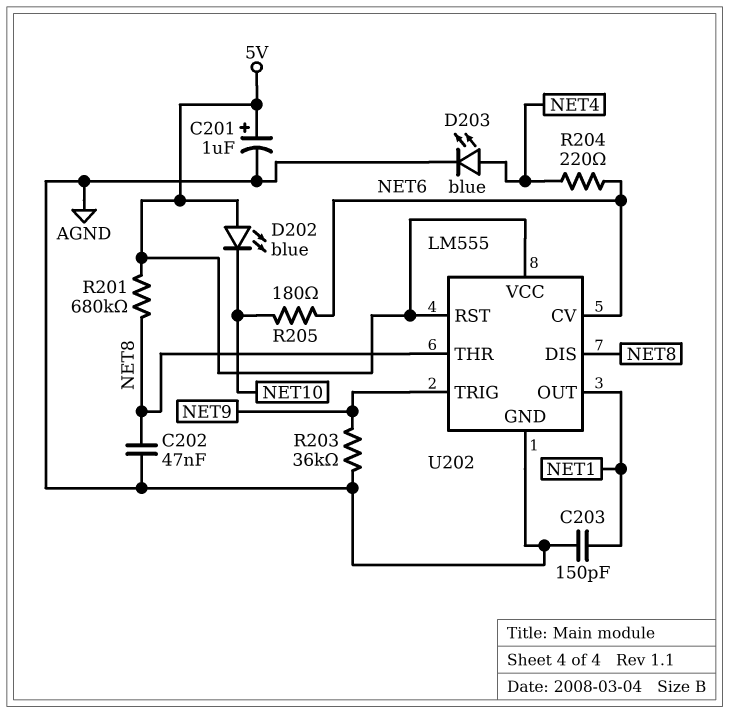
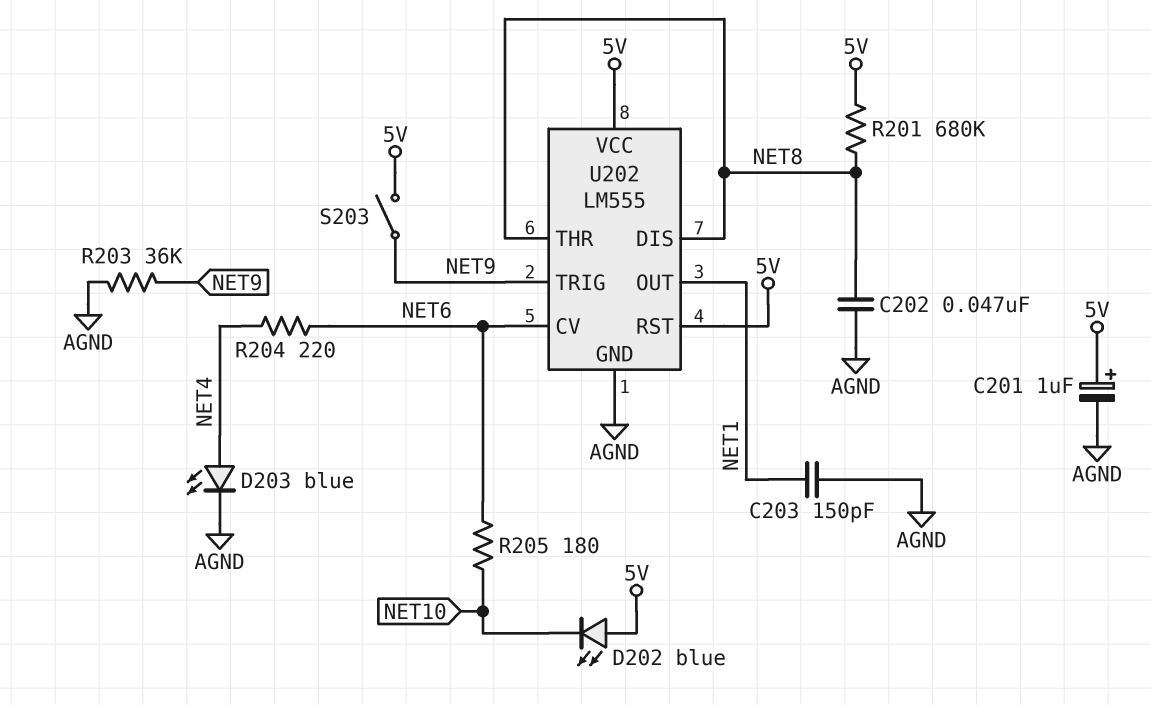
S203: none -> switch (5V, NET9)

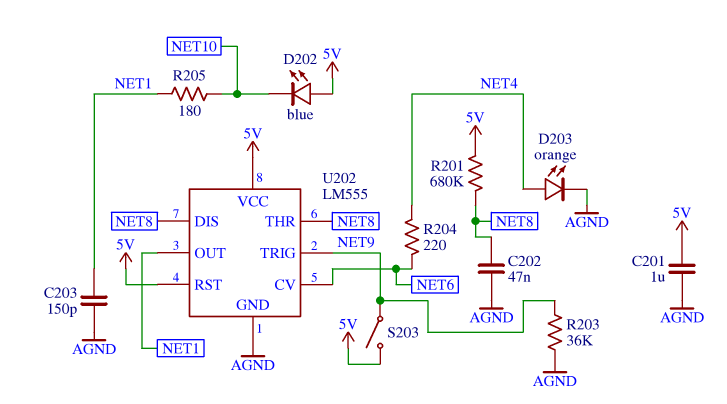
C201: 1uF (plus 5V, minus AGND) -> 1uF (5V, AGND)
D203: LED blue (A NET4, K AGND) -> LED orange (A NET4, K AGND)
R205: 180 (NET6, NET10) -> 180 (NET1, NET10)

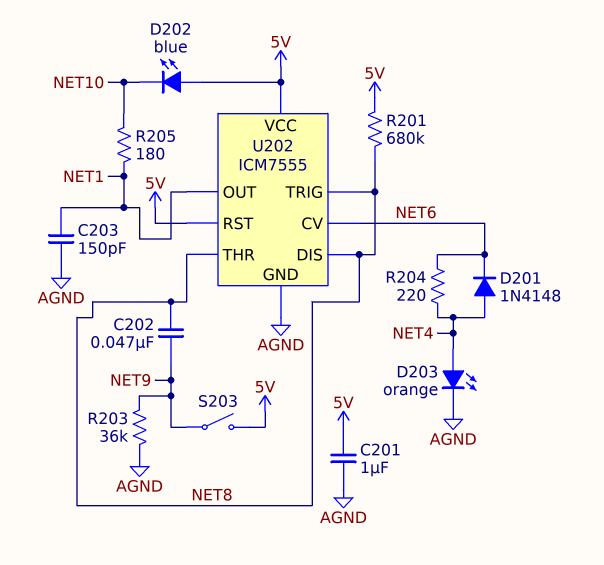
C202: 47nF (AGND, NET8) -> 47nF (NET8, NET9)
D201: none -> diode 1N4148 (A NET4, K NET6)
U202: LM555 -> ICM7555
U202 pin TRIG: NET9 -> NET8

